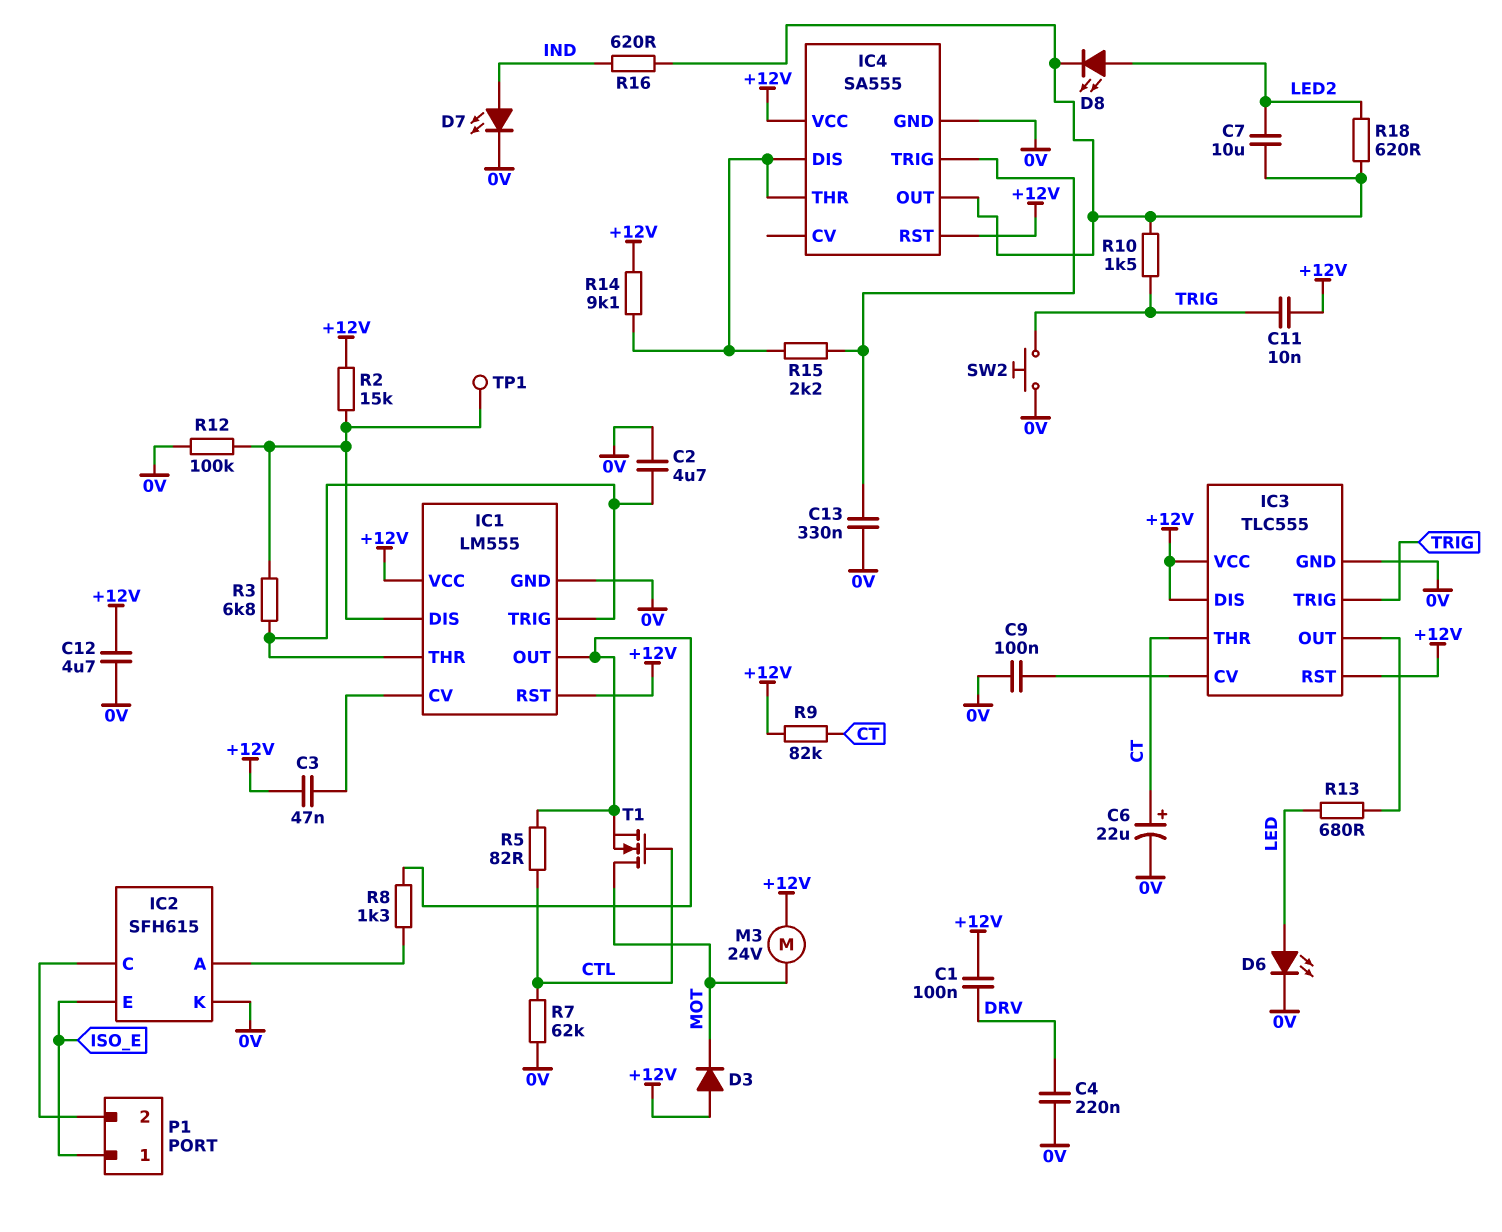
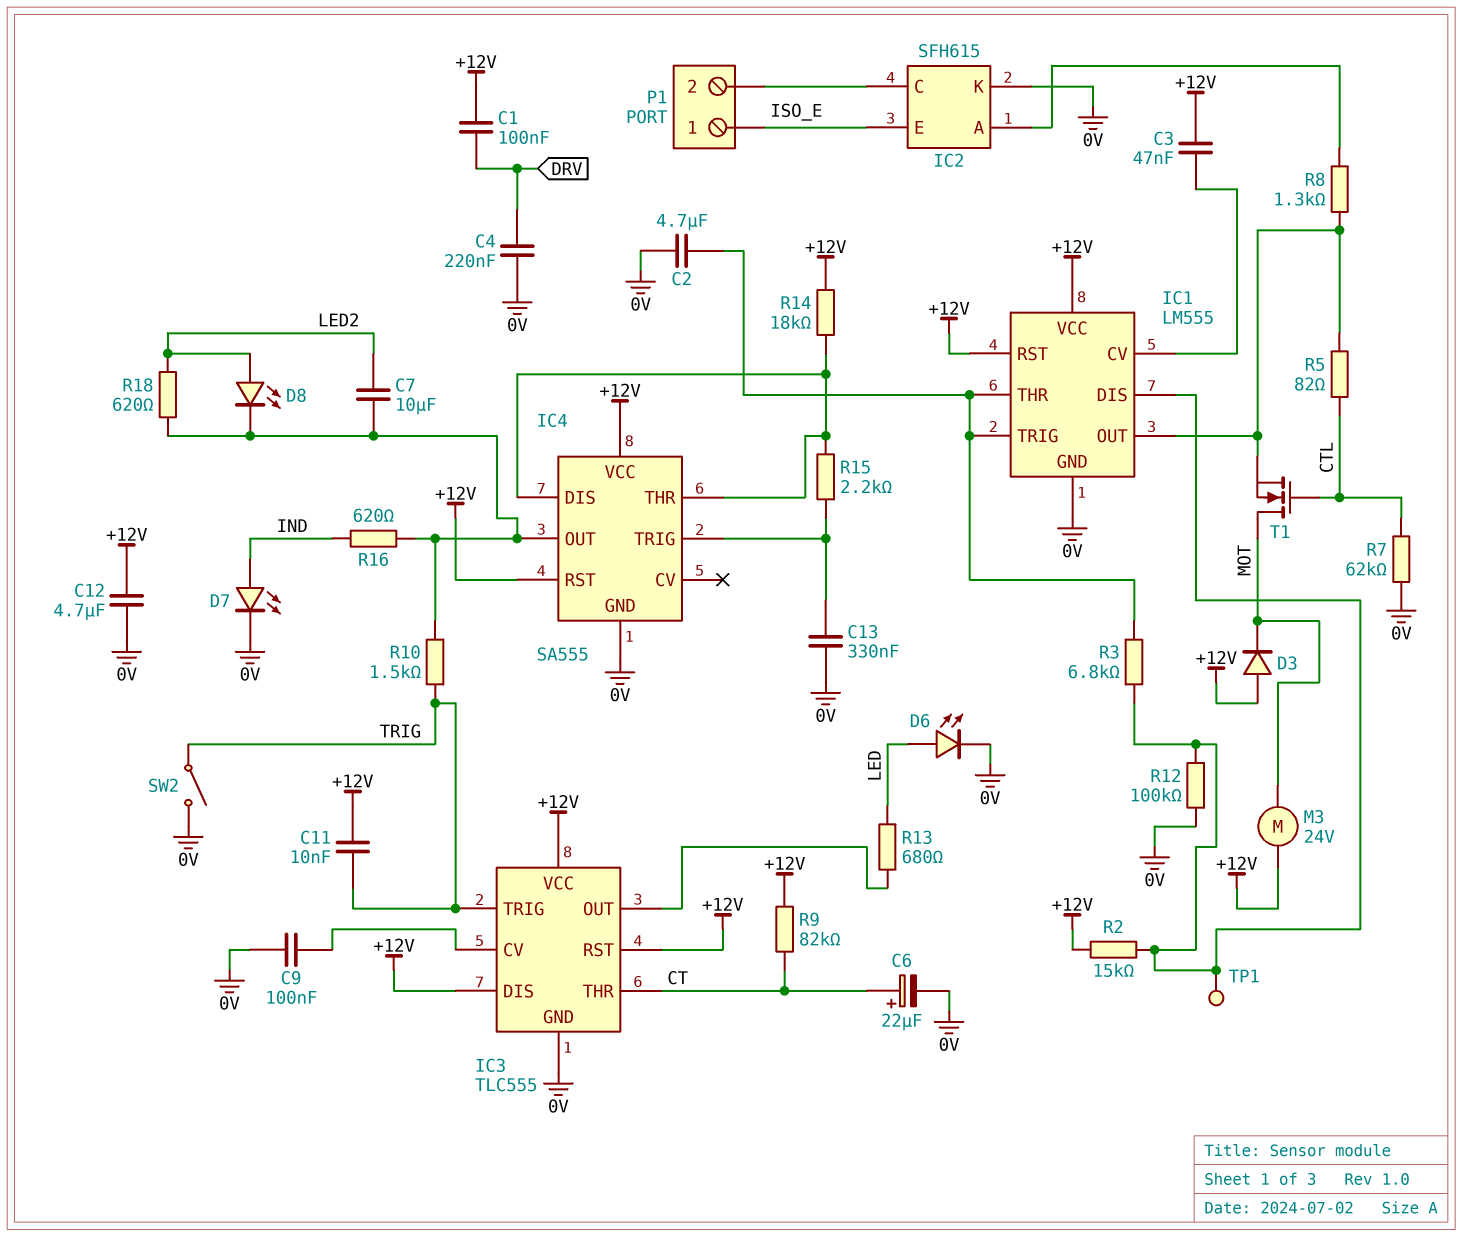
R14: 9.1k (+12V, IC4/DIS) -> 18k (+12V, IC4/DIS)
SW2: button (0V, TRIG) -> switch (0V, TRIG)

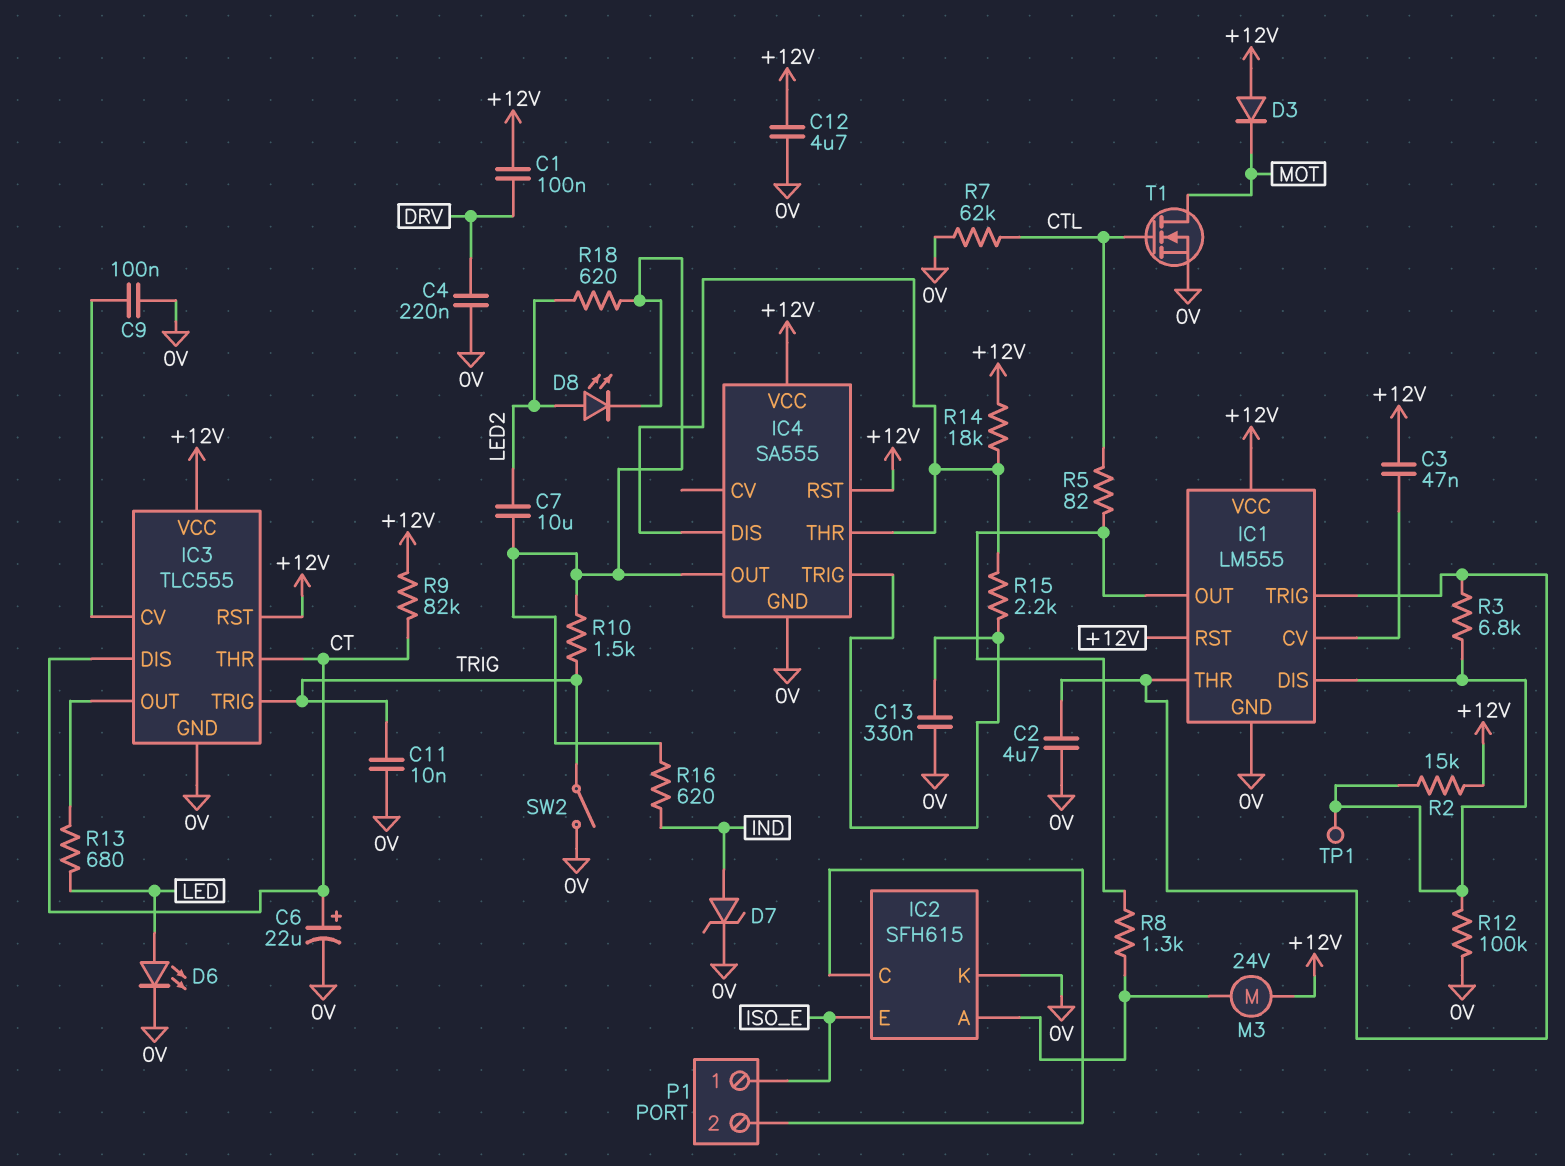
C11: 10nF (+12V, TRIG) -> 10nF (0V, TRIG)
D7: LED (A IND, K 0V) -> zener (A IND, K 0V)
IC3 pin DIS: +12V -> CT
M3: motor 24V (+12V, MOT) -> motor 24V (+12V, IC2/A)
T1: NMOS (G CTL, D MOT, S IC1/OUT) -> NMOS (G CTL, D MOT, S 0V)

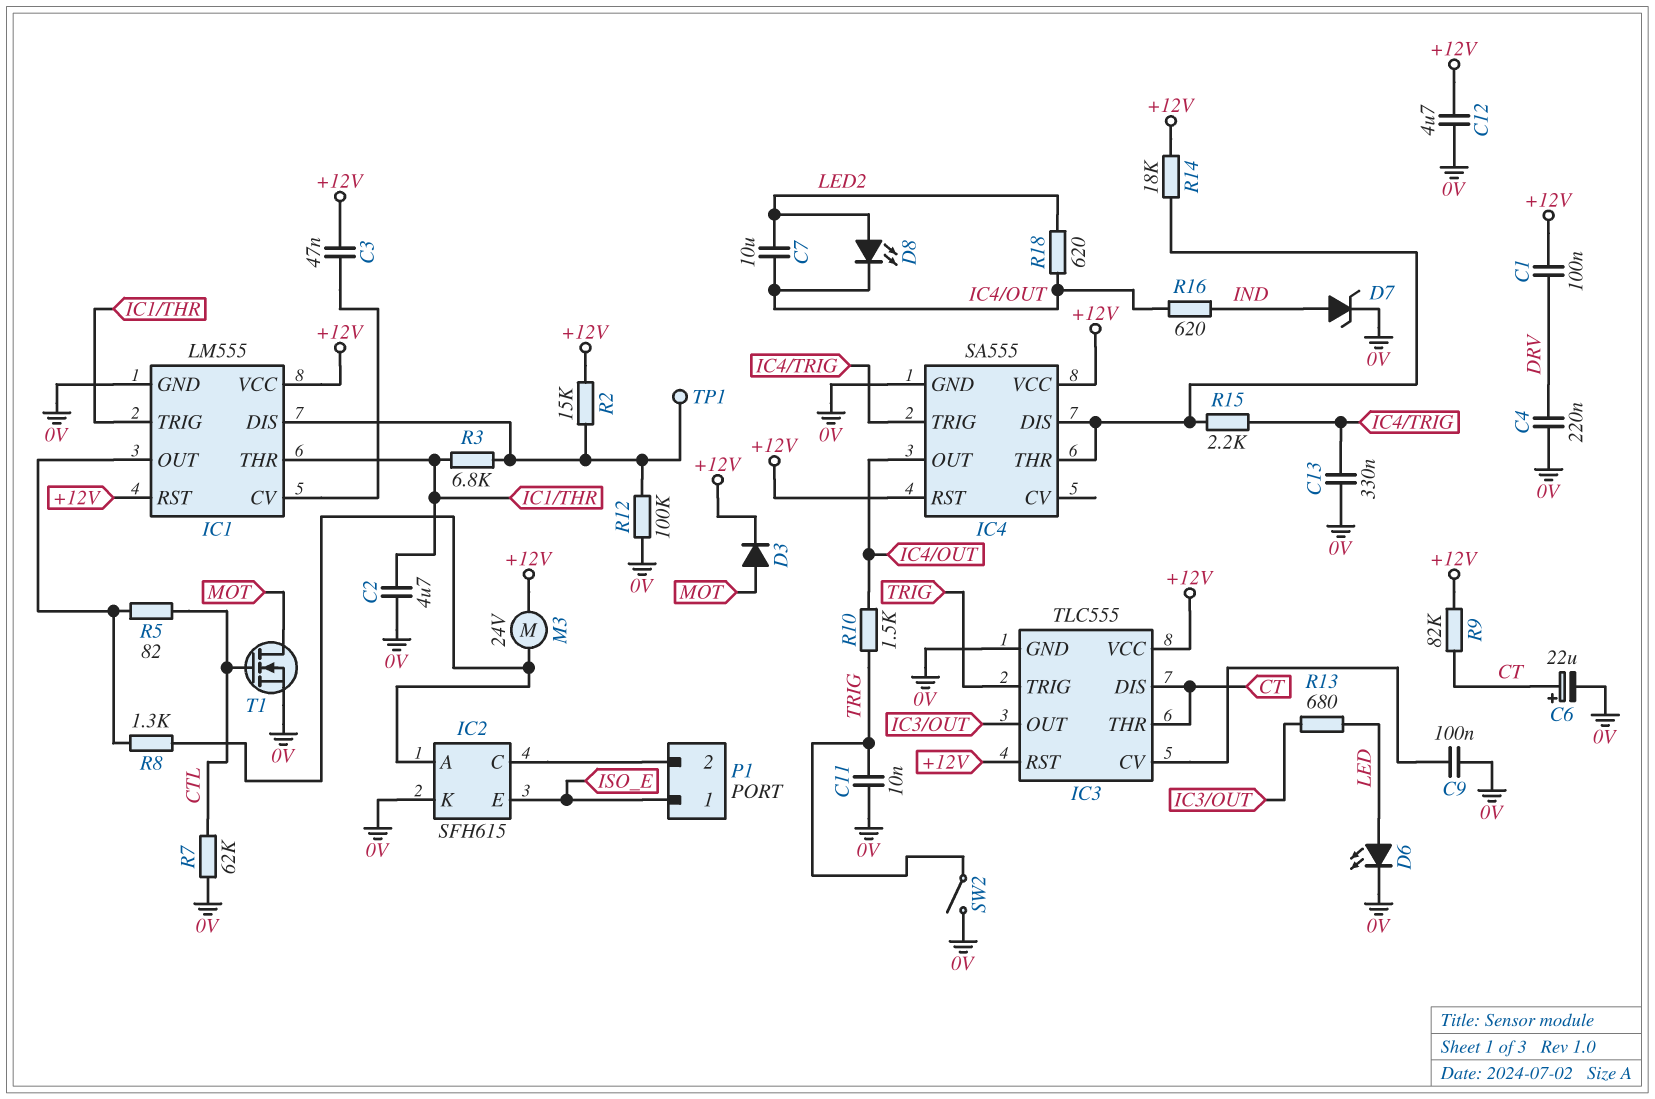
D3: diode (A +12V, K MOT) -> diode (A MOT, K +12V)

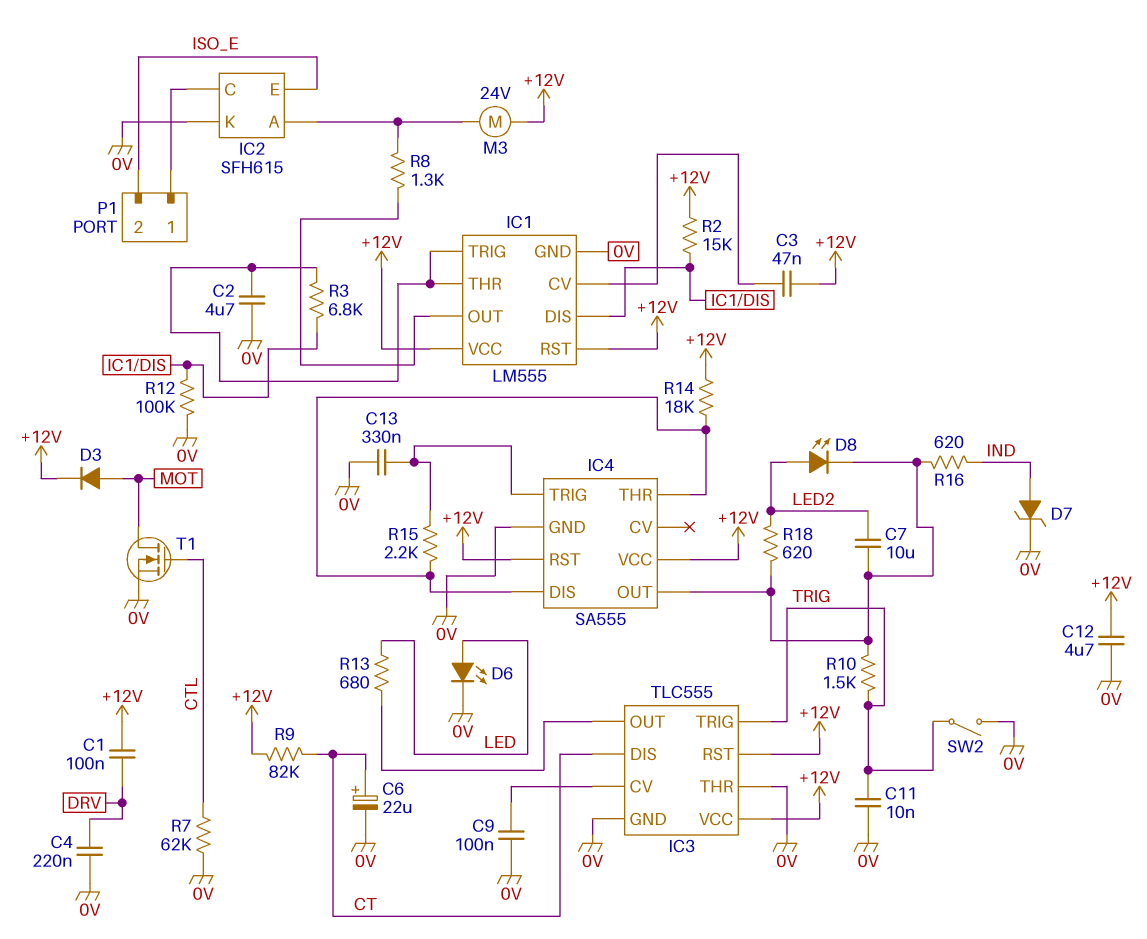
IC3 pin THR: CT -> 0V
P1 pin 1: ISO_E -> IC2/C
P1 pin 2: IC2/C -> ISO_E
R5: 82 (CTL, IC1/OUT) -> none
TP1: test point (IC1/DIS) -> none

